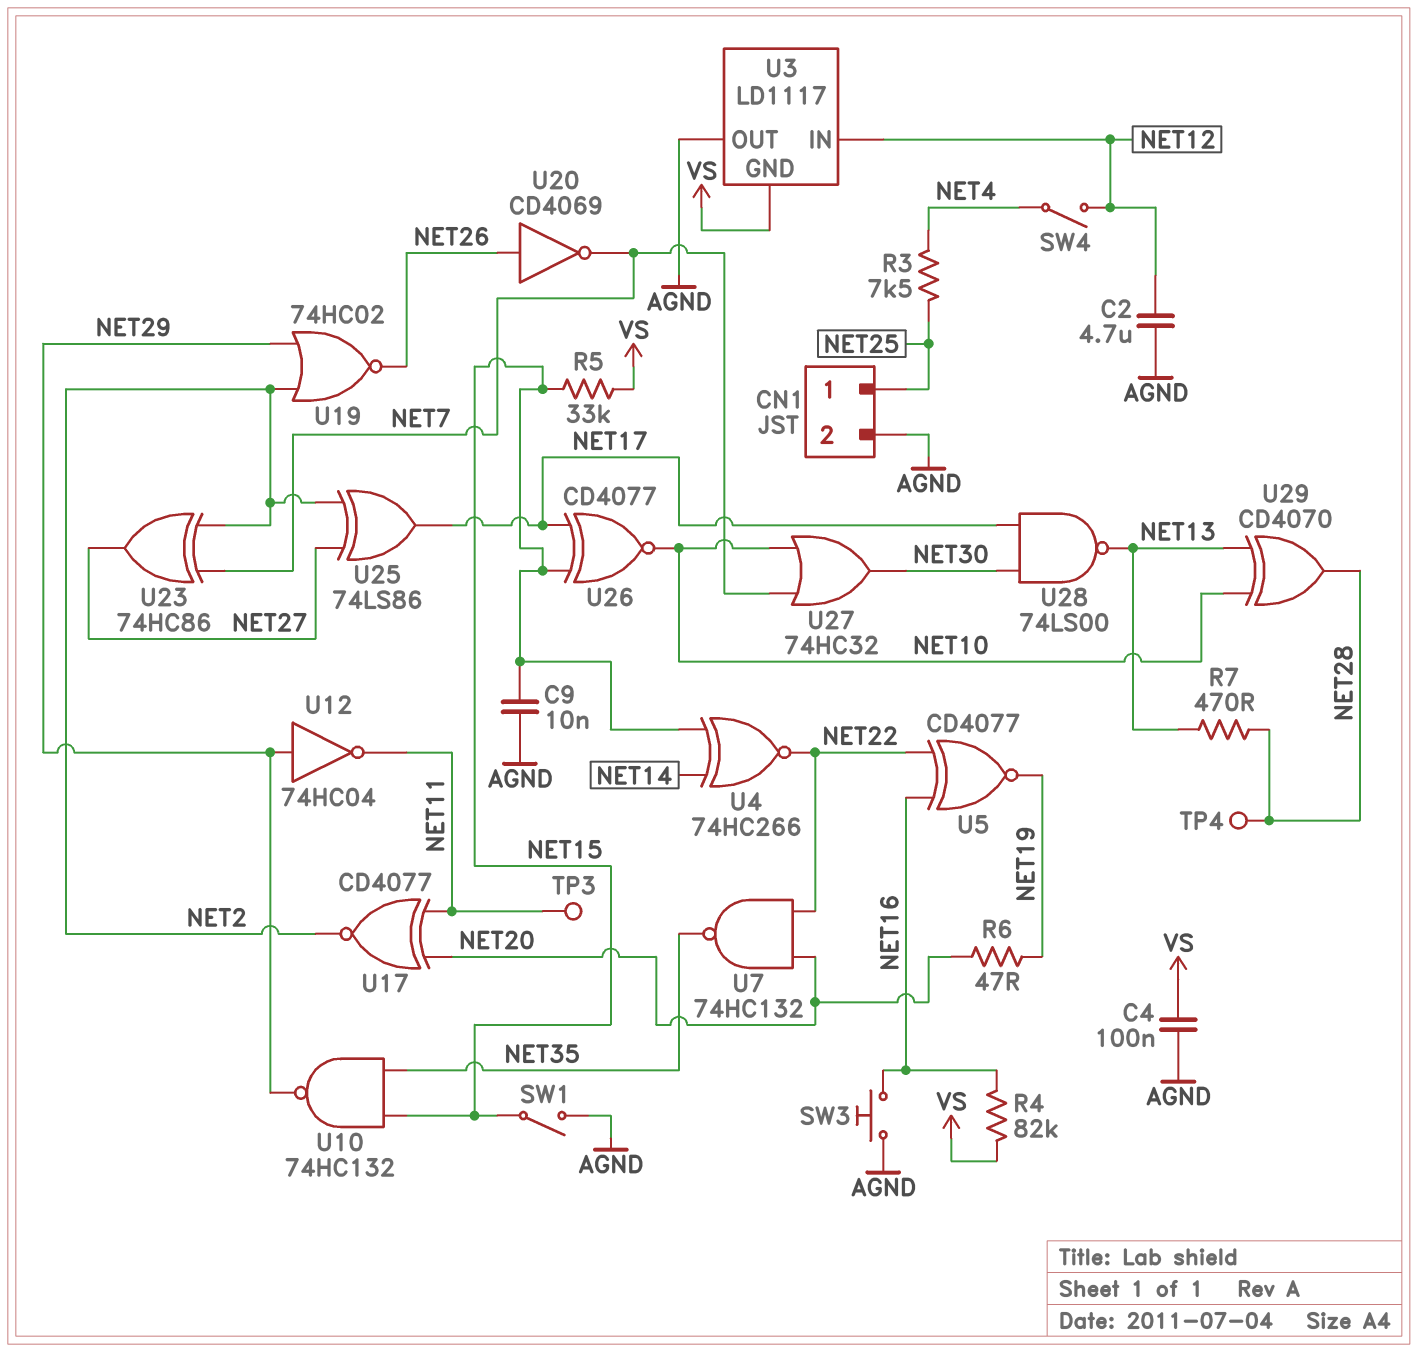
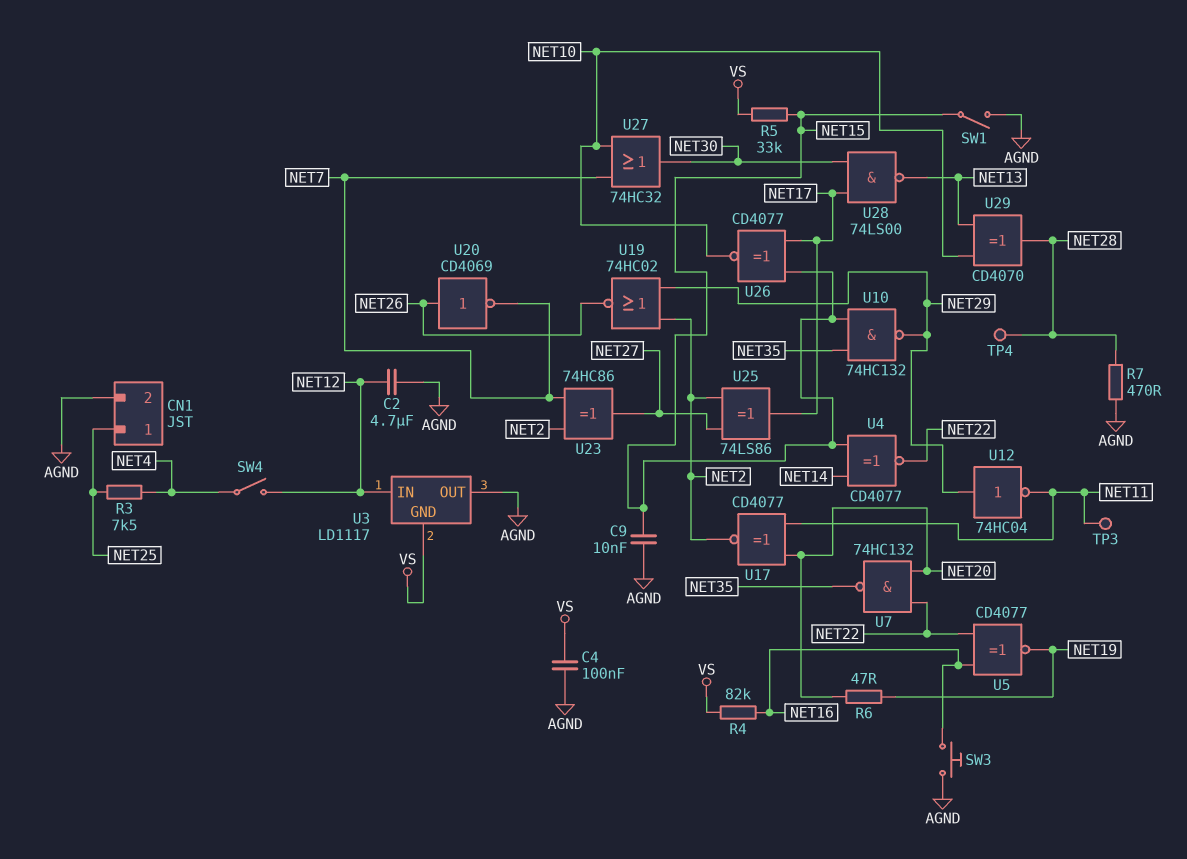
R7: 470 (NET13, NET28) -> 470 (AGND, NET28)
U4: XNOR 74HC266 (in NET14, in NET15, out NET22) -> XNOR CD4077 (in NET14, in NET15, out NET22)

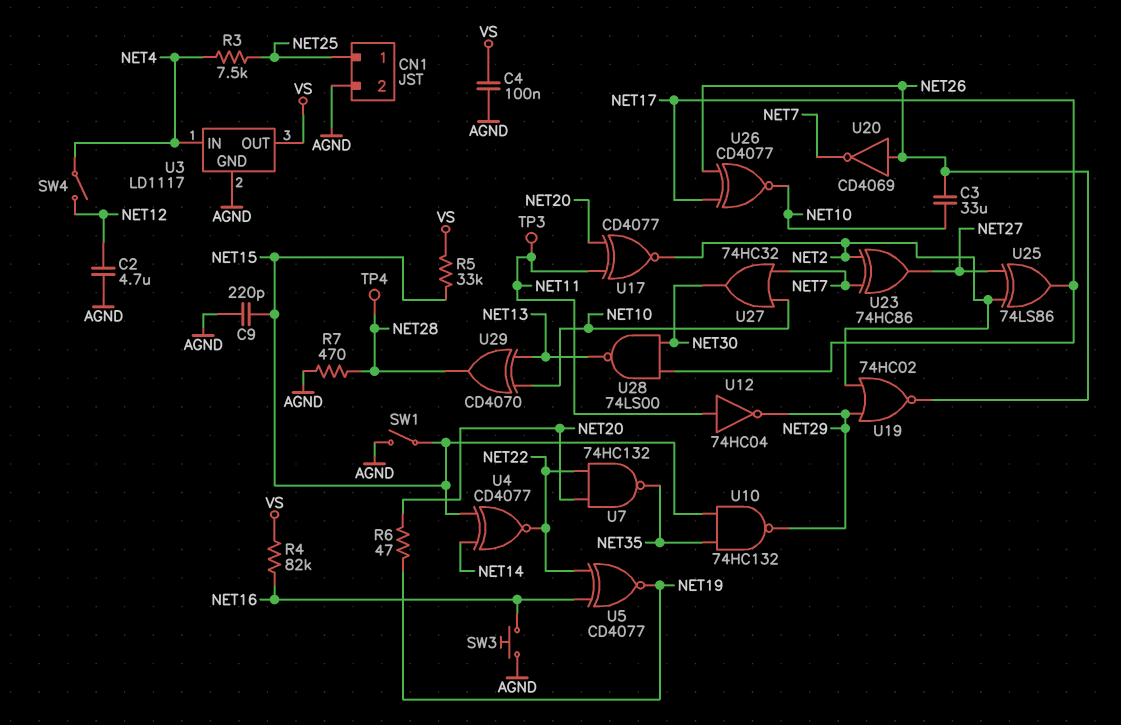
C3: none -> 33uF (NET10, NET26)
C9: 10nF (AGND, NET15) -> 220pF (AGND, NET15)
U3 pin GND: VS -> AGND
U3 pin IN: NET12 -> NET4
U3 pin OUT: AGND -> VS
U12: NOT 74HC04 (in NET29, out NET11) -> NOT 74HC04 (in NET11, out NET29)
U26: XNOR CD4077 (in NET15, in NET17, out NET10) -> XNOR CD4077 (in NET17, in NET26, out NET10)

